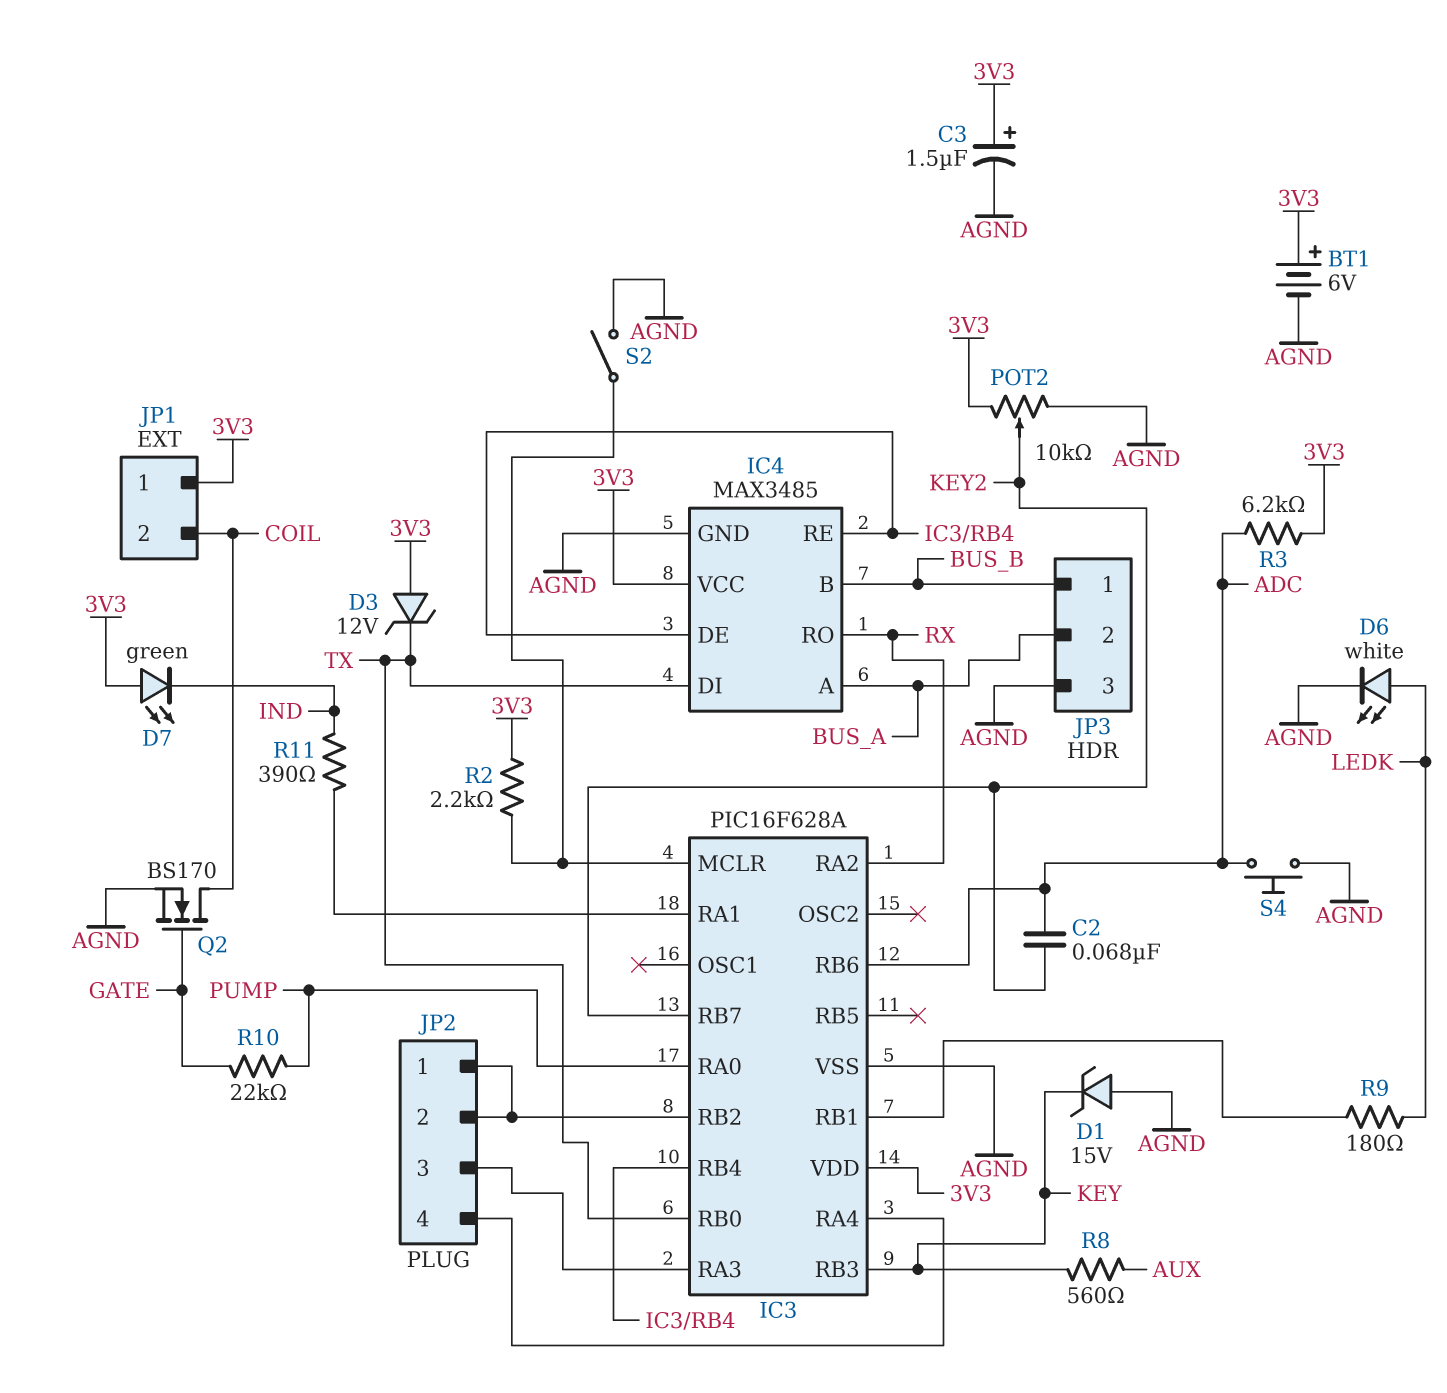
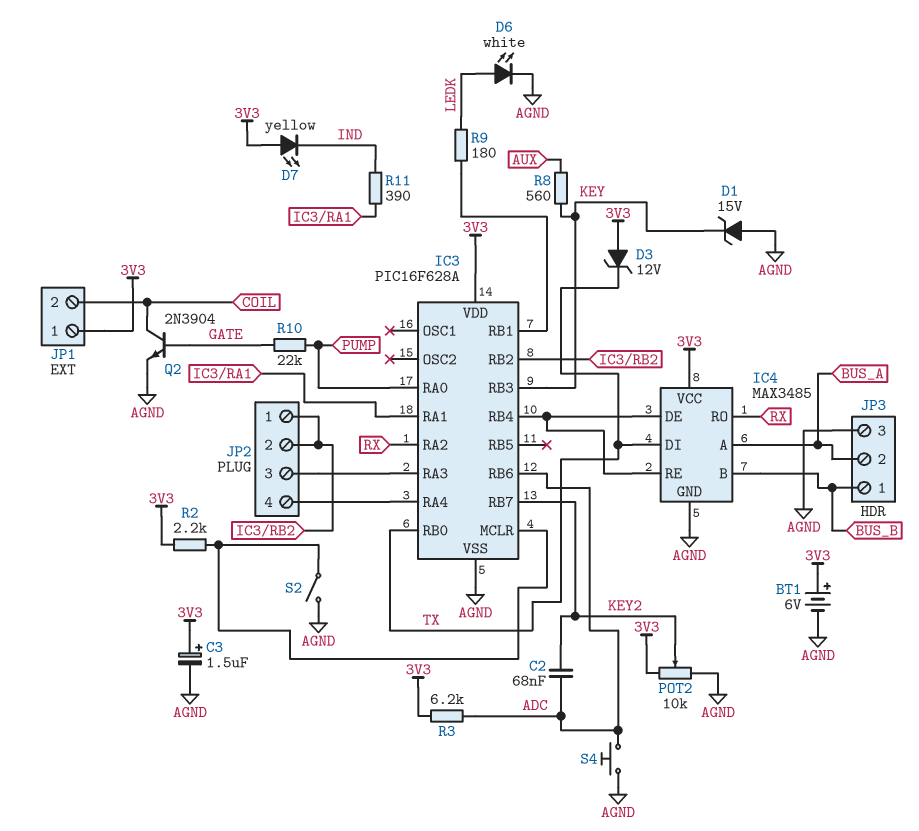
D7: LED green (A 3V3, K IND) -> LED yellow (A 3V3, K IND)
Q2: NMOS BS170 (G GATE, D COIL, S AGND) -> NPN 2N3904 (B GATE, C COIL, E AGND)

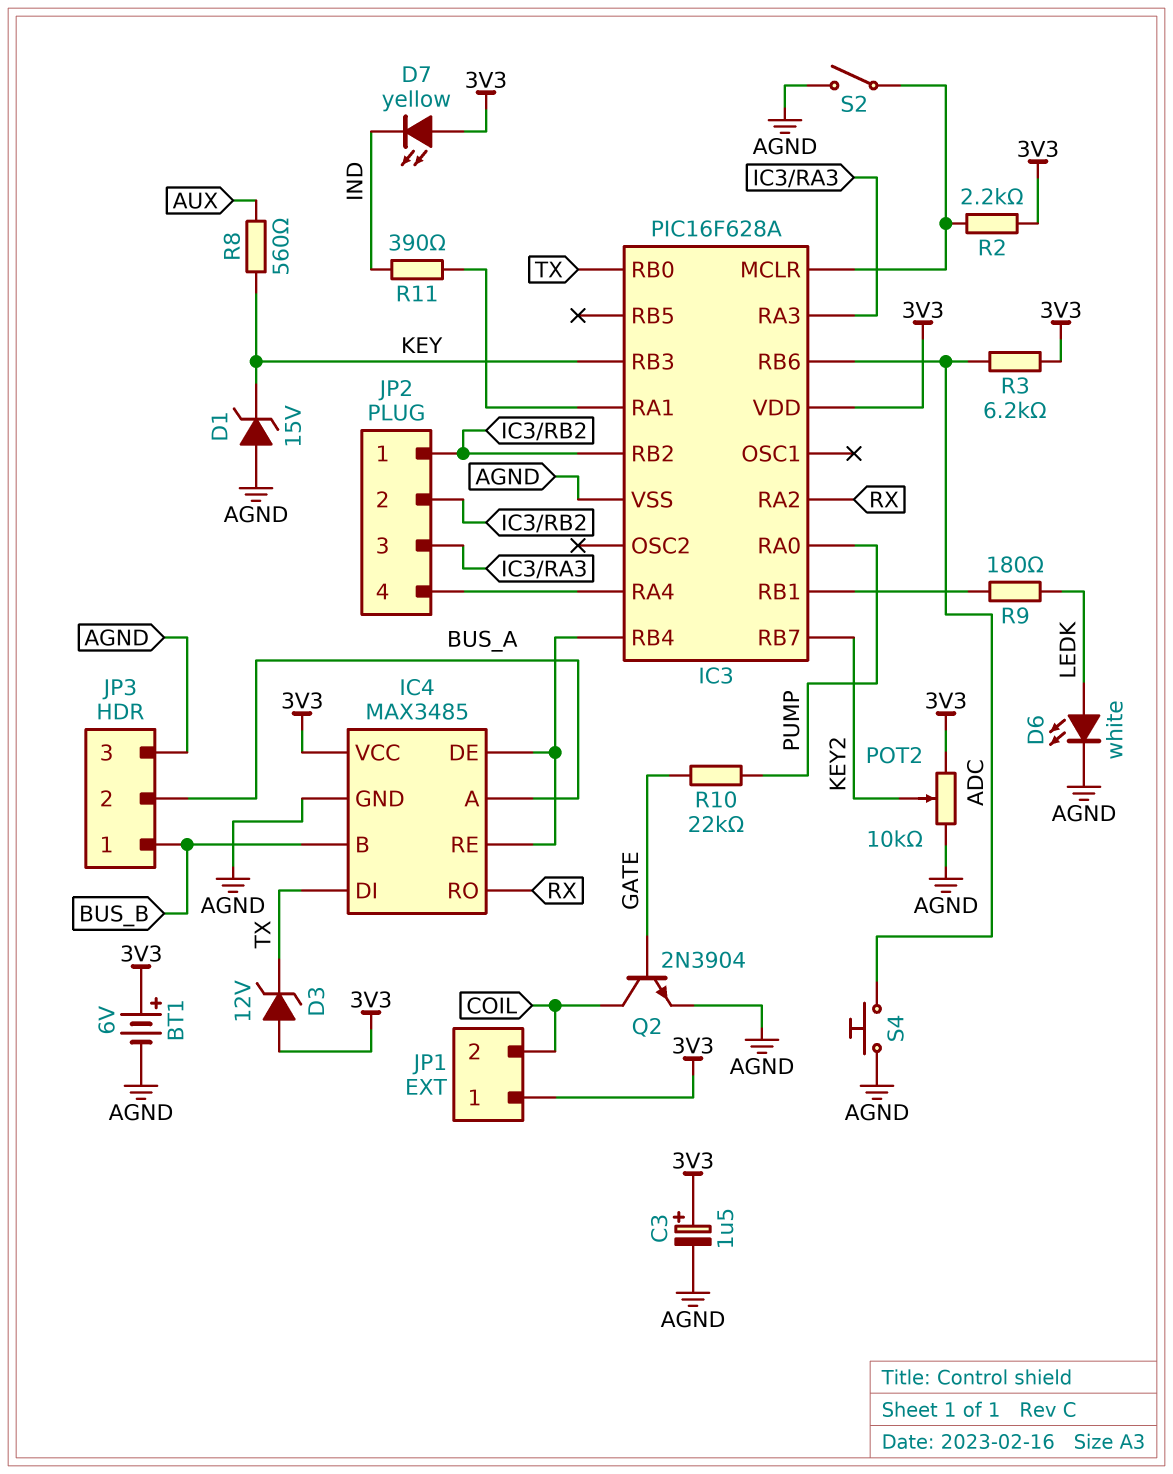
C2: 68nF (ADC, KEY2) -> none

